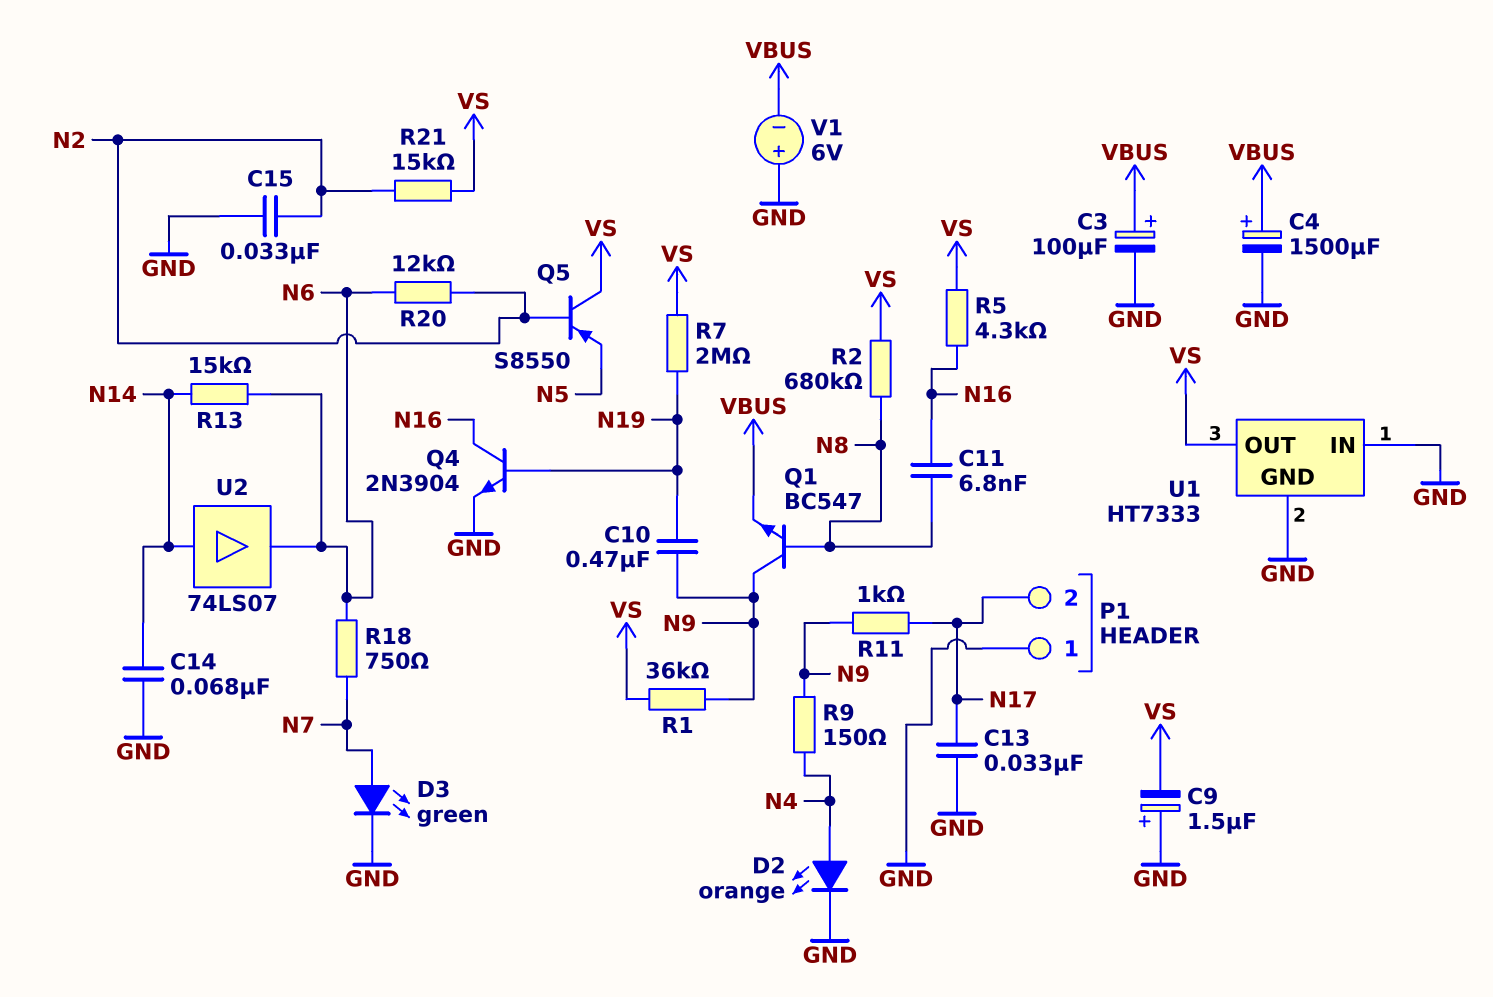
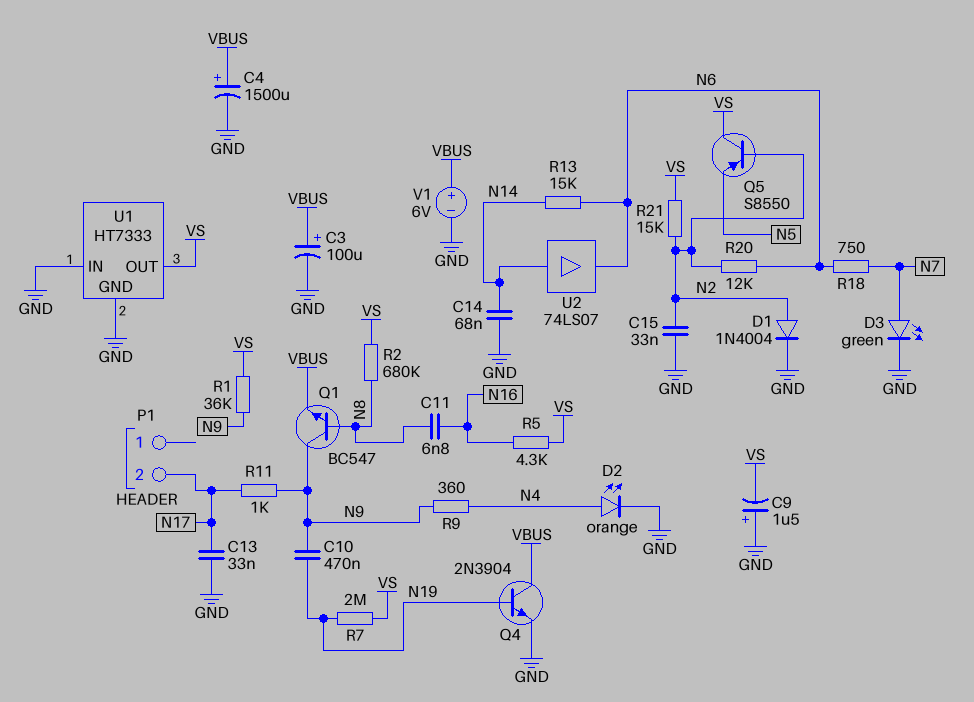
D1: none -> diode 1N4004 (A N2, K GND)
P1 pin 1: GND -> none
Q4: NPN 2N3904 (B N19, C N16, E GND) -> NPN 2N3904 (B N19, C VBUS, E GND)
R9: 150 (N4, N9) -> 360 (N4, N9)
V1: 6V (plus GND, minus VBUS) -> 6V (plus VBUS, minus GND)

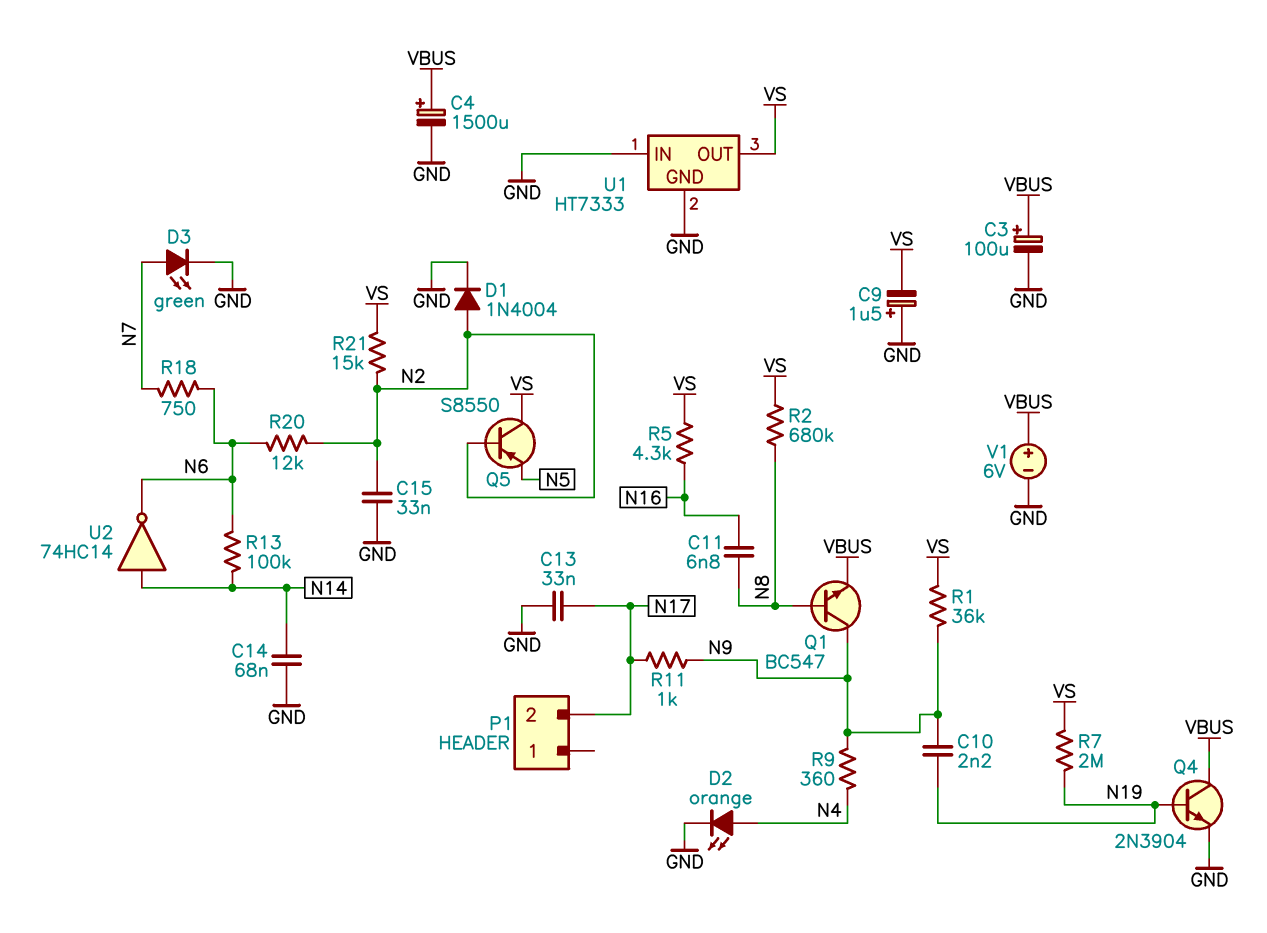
C10: 470nF (N9, N19) -> 2.2nF (N9, N19)
R13: 15k (N6, N14) -> 100k (N6, N14)
U2: buffer 74LS07 (in N14, out N6) -> NOT 74HC14 (in N14, out N6)

